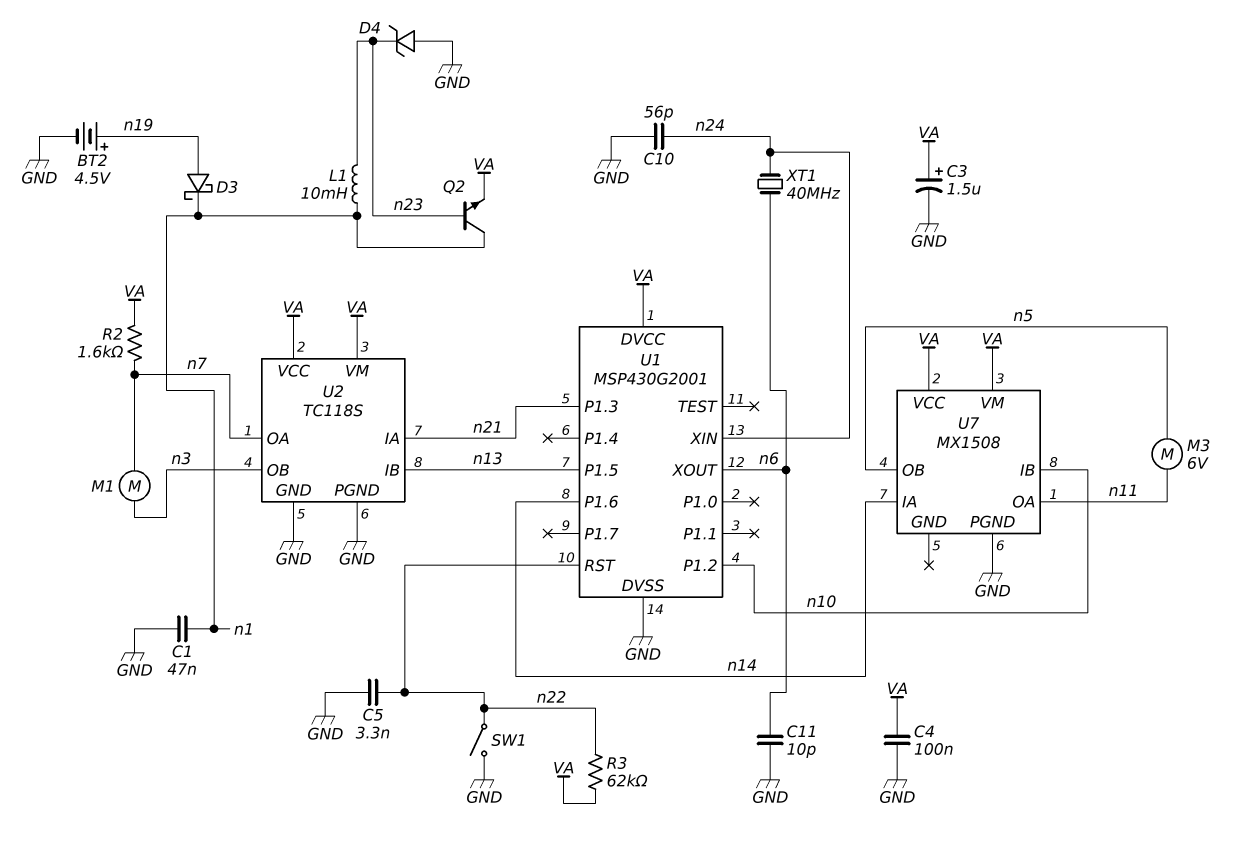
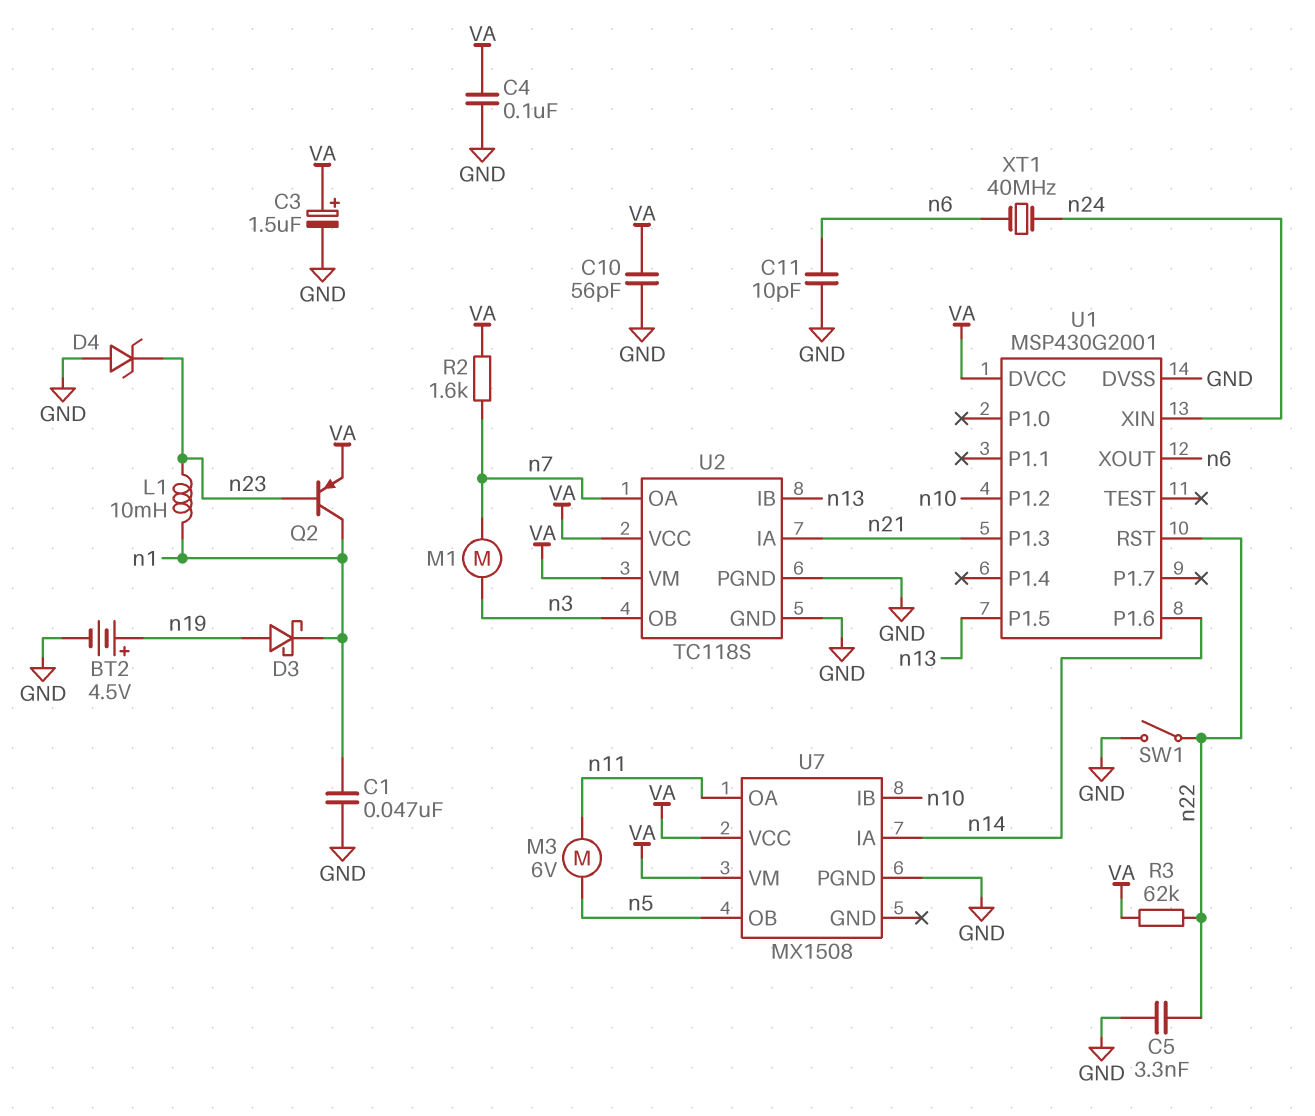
C10: 56pF (GND, n24) -> 56pF (GND, VA)
Q2: NPN (B n23, C n1, E VA) -> PNP (B n23, C n1, E VA)

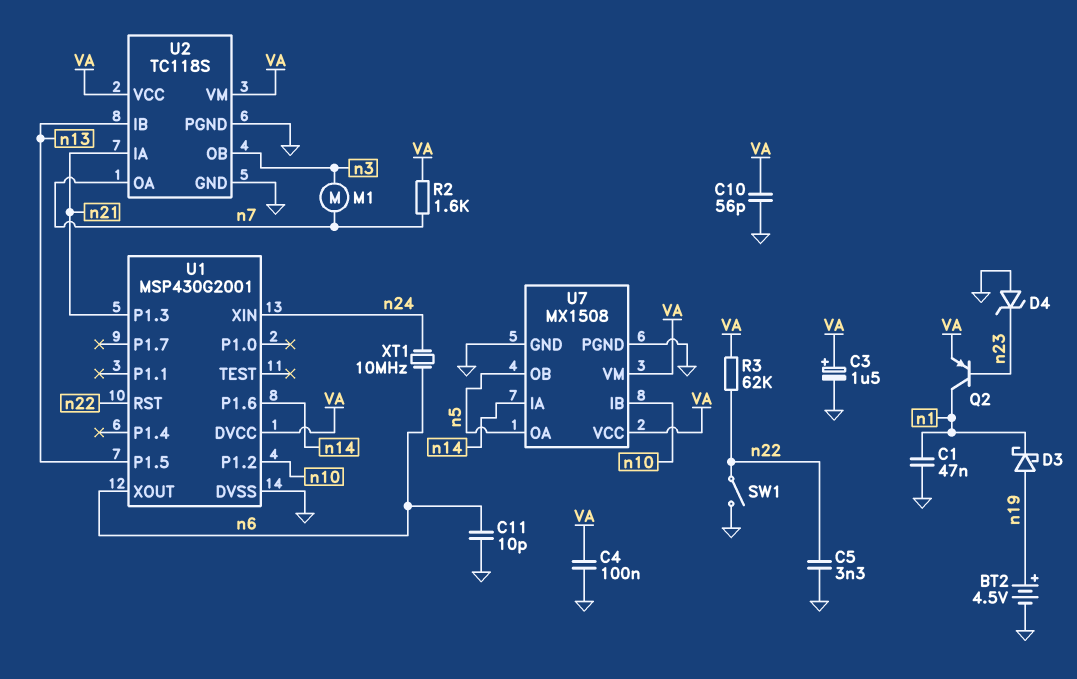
L1: 10mH (n1, n23) -> none
M3: motor 6V (n5, n11) -> none
U7 pin GND: none -> GND
U7 pin OA: n11 -> n5
XT1: 40MHz (n6, n24) -> 10MHz (n6, n24)

